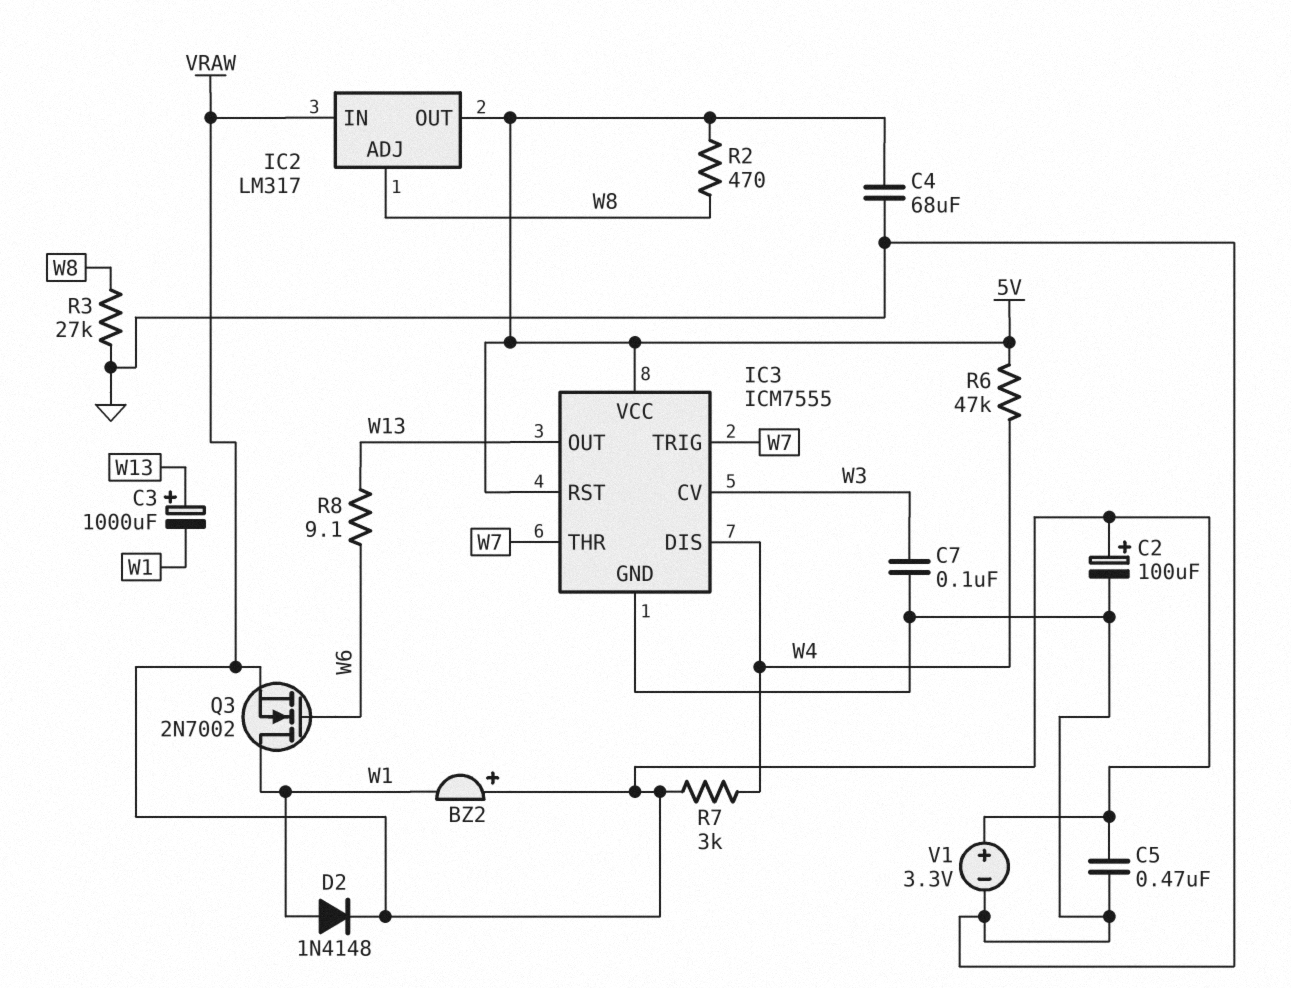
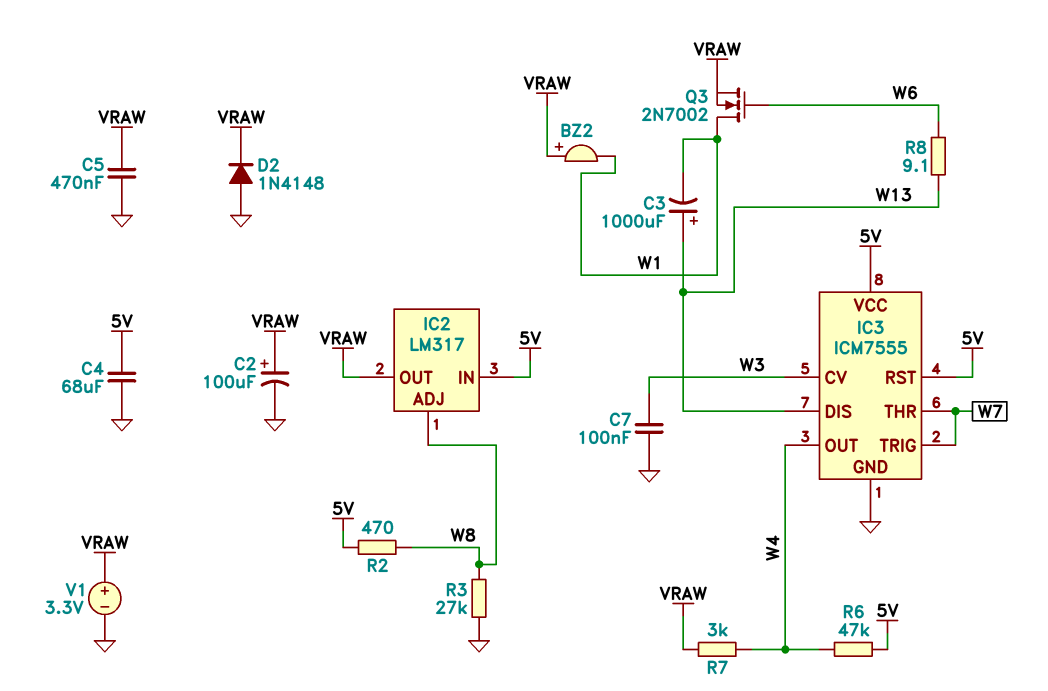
D2: diode 1N4148 (A W1, K VRAW) -> diode 1N4148 (A GND, K VRAW)
IC2 pin IN: VRAW -> 5V
IC2 pin OUT: 5V -> VRAW
IC3 pin DIS: W4 -> W13
IC3 pin OUT: W13 -> W4

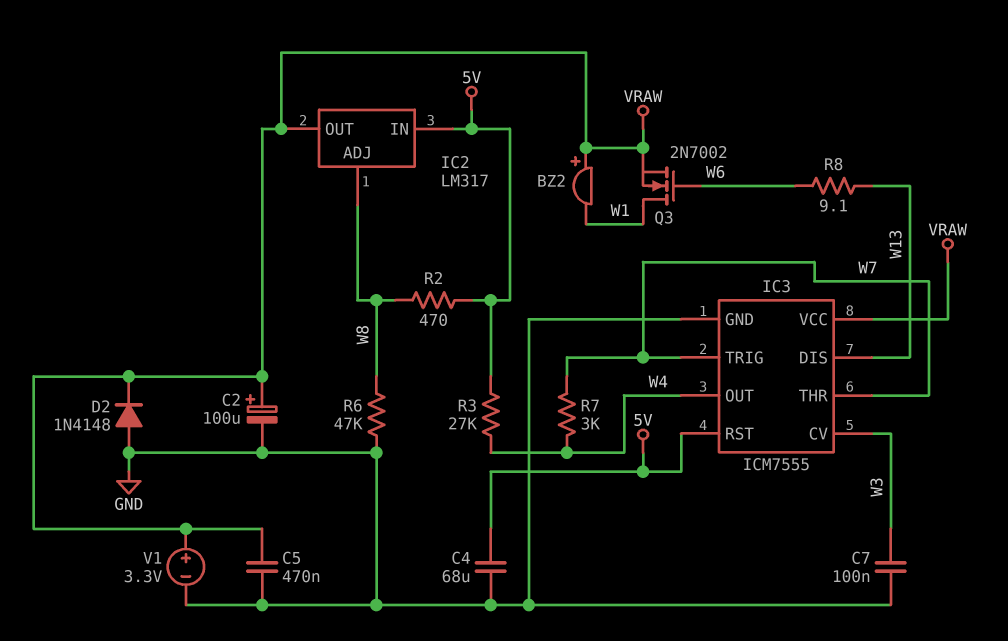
C3: 1000uF (plus W13, minus W1) -> none
IC3 pin VCC: 5V -> VRAW
R3: 27k (GND, W8) -> 27k (5V, W4)
R6: 47k (5V, W4) -> 47k (GND, W8)
R7: 3k (VRAW, W4) -> 3k (W4, W7)

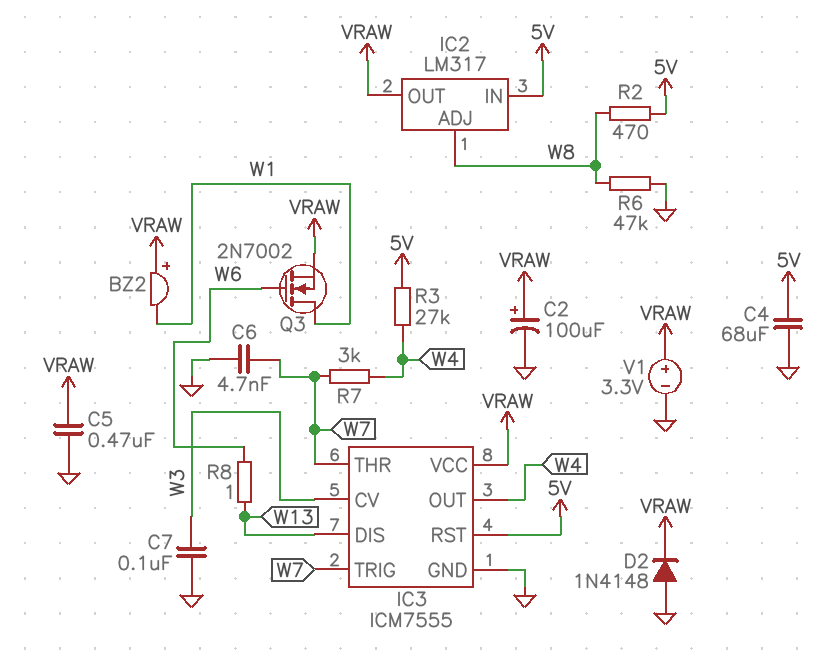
C6: none -> 4.7nF (GND, W7)
R8: 9.1 (W6, W13) -> 1 (W6, W13)

